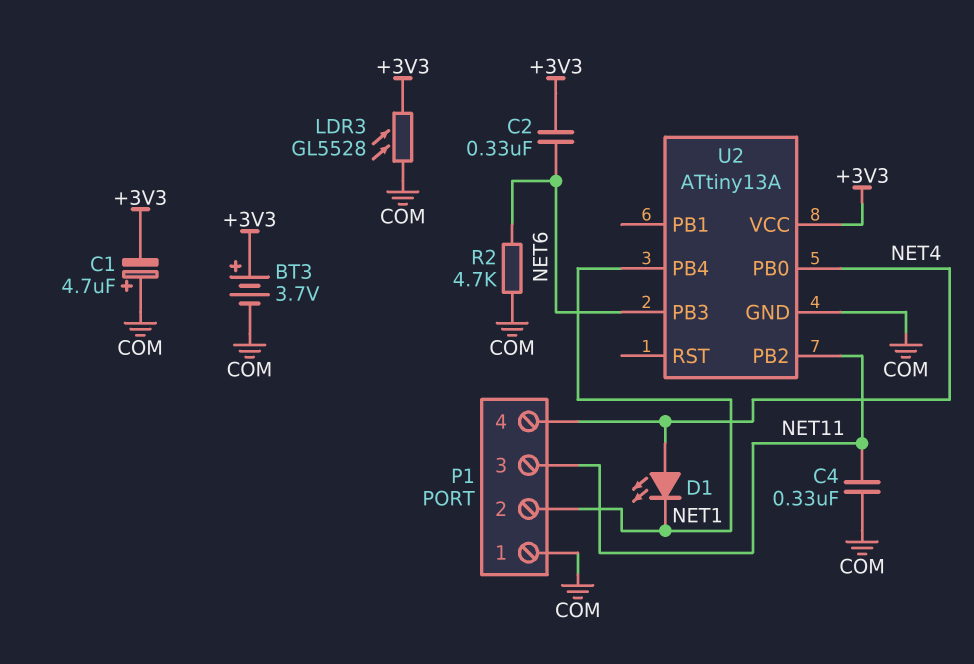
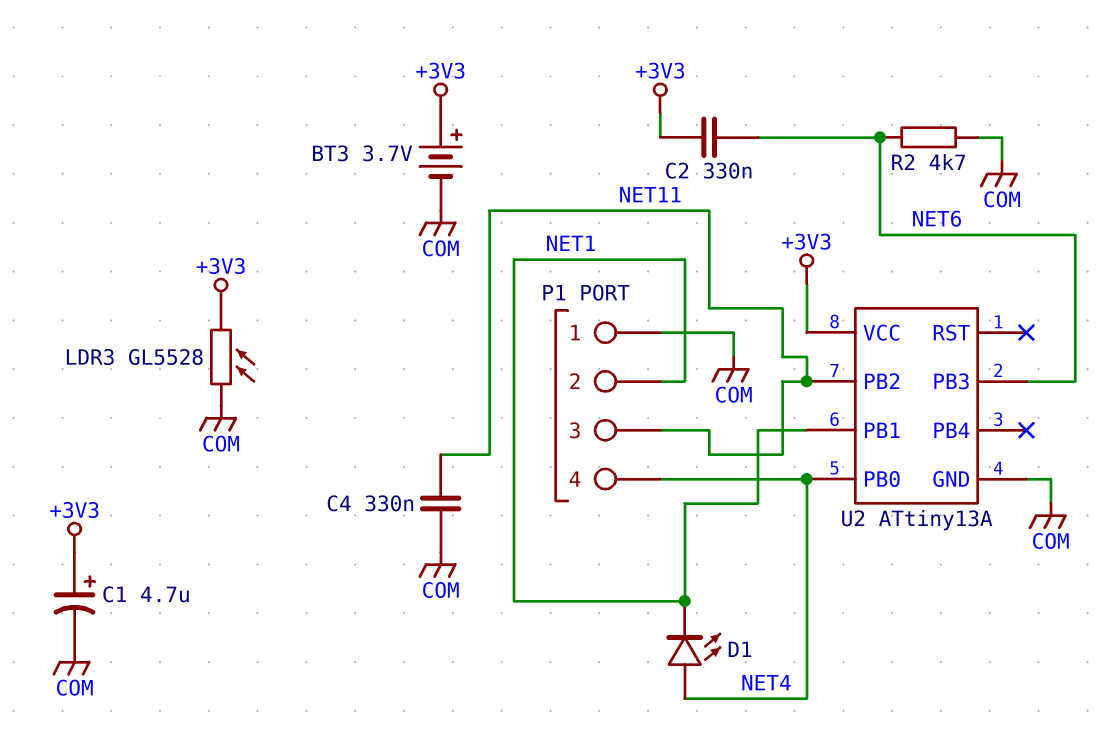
C1: 4.7uF (plus COM, minus +3V3) -> 4.7uF (plus +3V3, minus COM)
U2 pin PB1: none -> NET1
U2 pin PB4: NET1 -> none

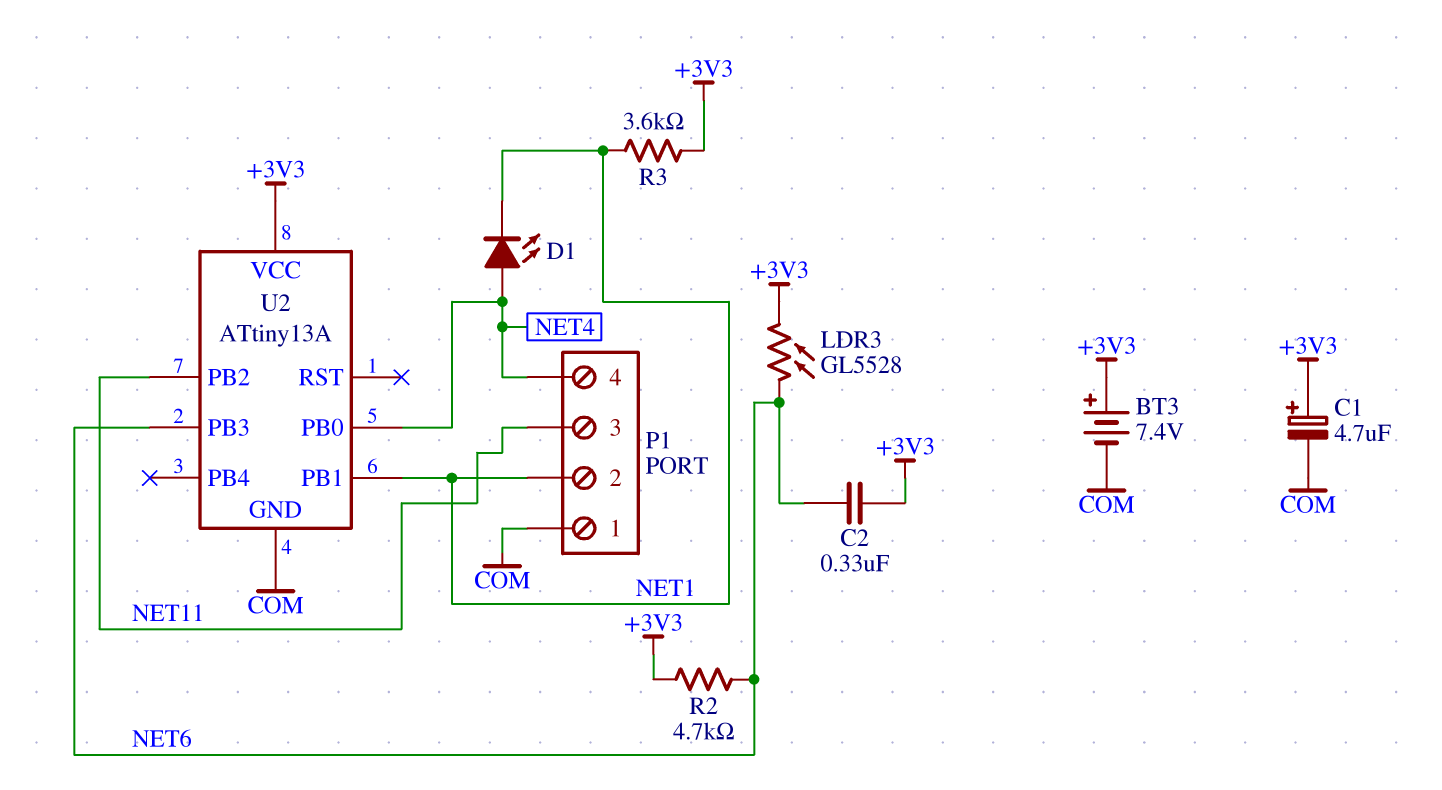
BT3: 3.7V (plus +3V3, minus COM) -> 7.4V (plus +3V3, minus COM)
C4: 330nF (COM, NET11) -> none
LDR3: GL5528 (+3V3, COM) -> GL5528 (+3V3, NET6)
R2: 4.7k (COM, NET6) -> 4.7k (+3V3, NET6)
R3: none -> 3.6k (+3V3, NET1)

